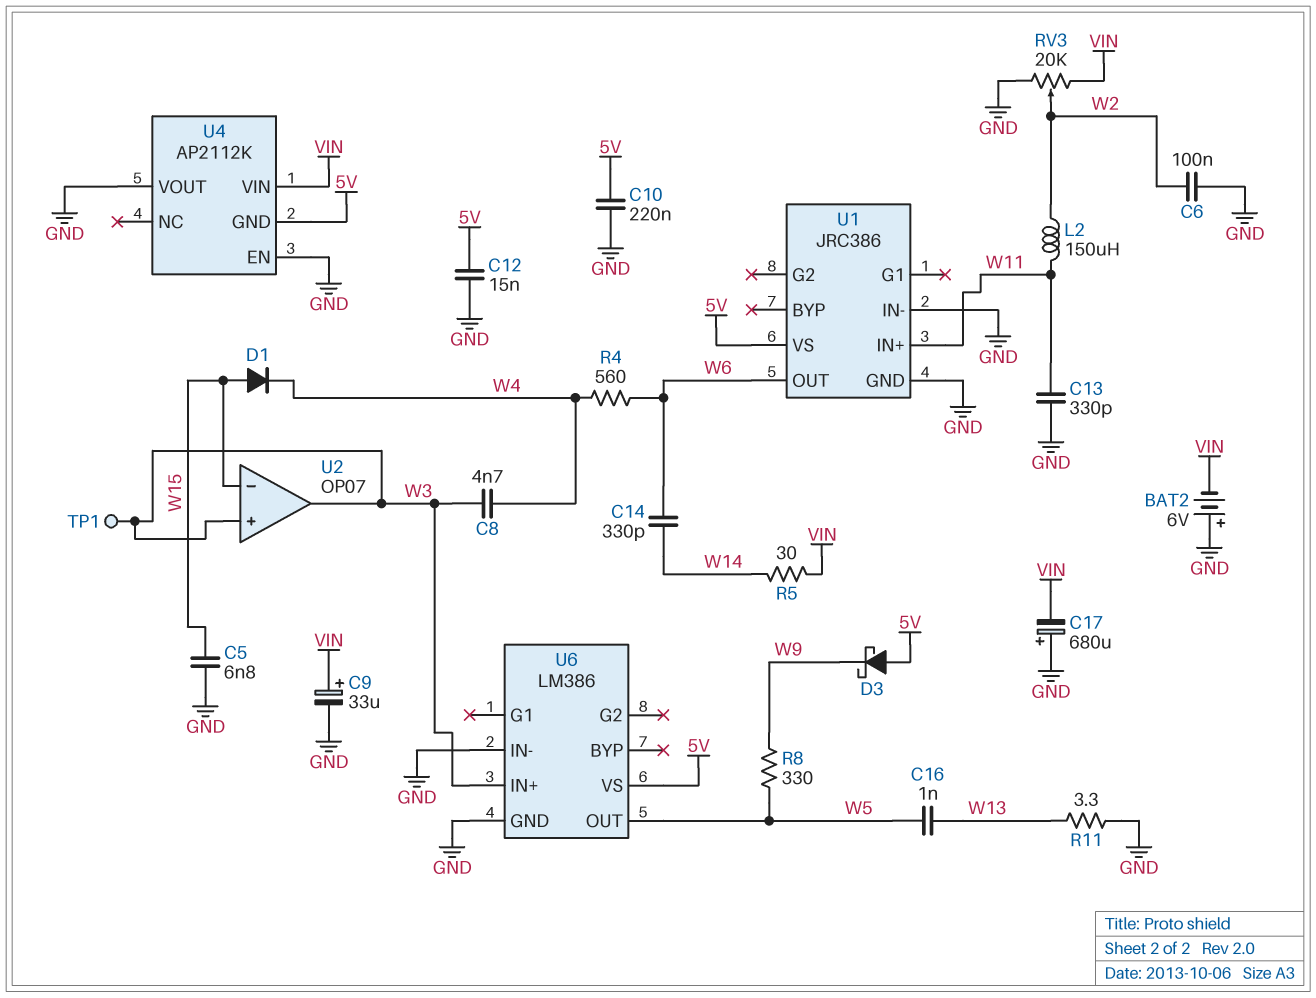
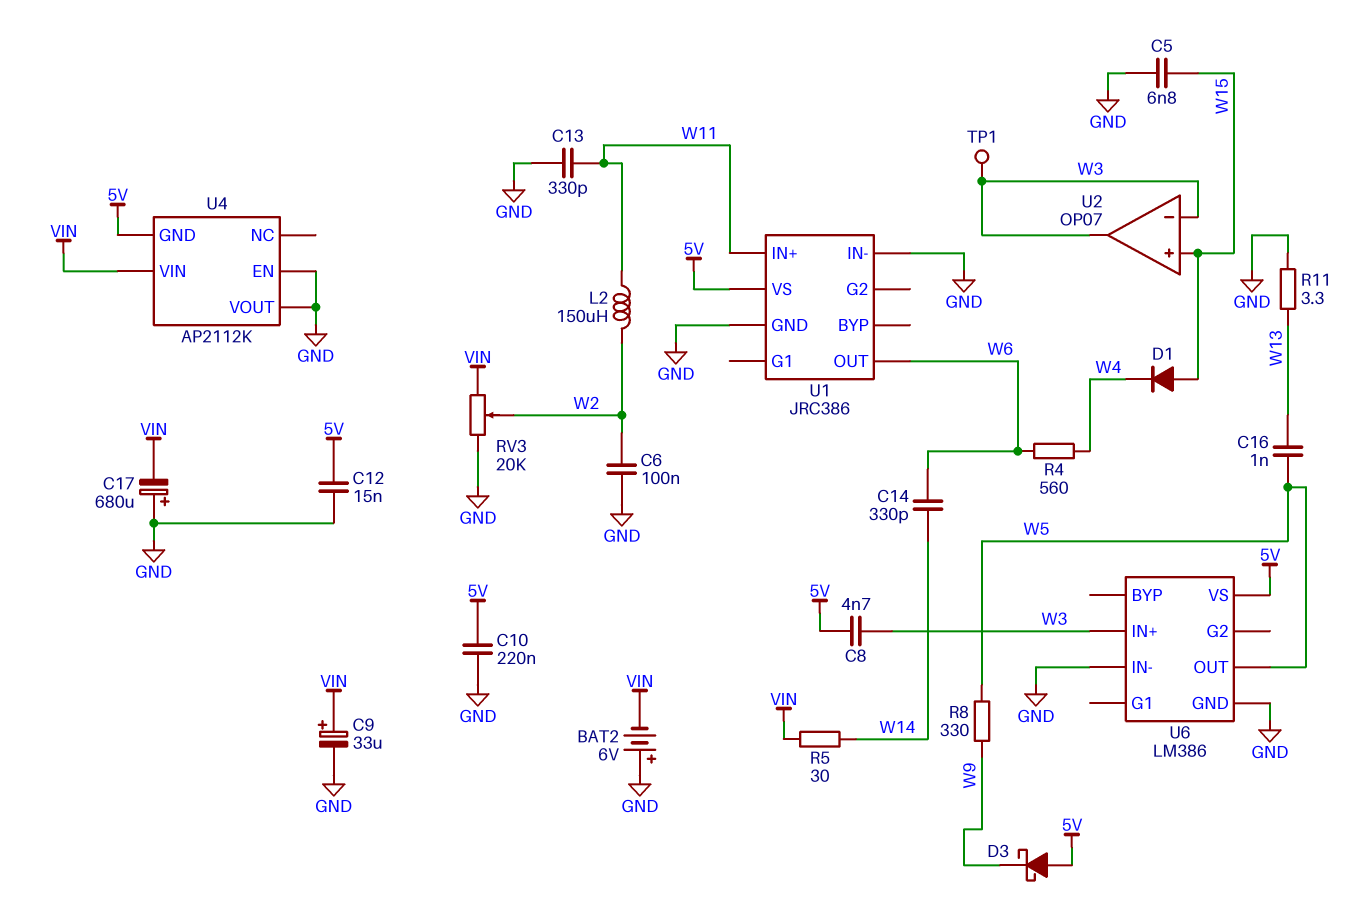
C8: 4.7nF (W3, W4) -> 4.7nF (5V, W3)
U2 pin in+: W3 -> W15
U2 pin in-: W15 -> W3

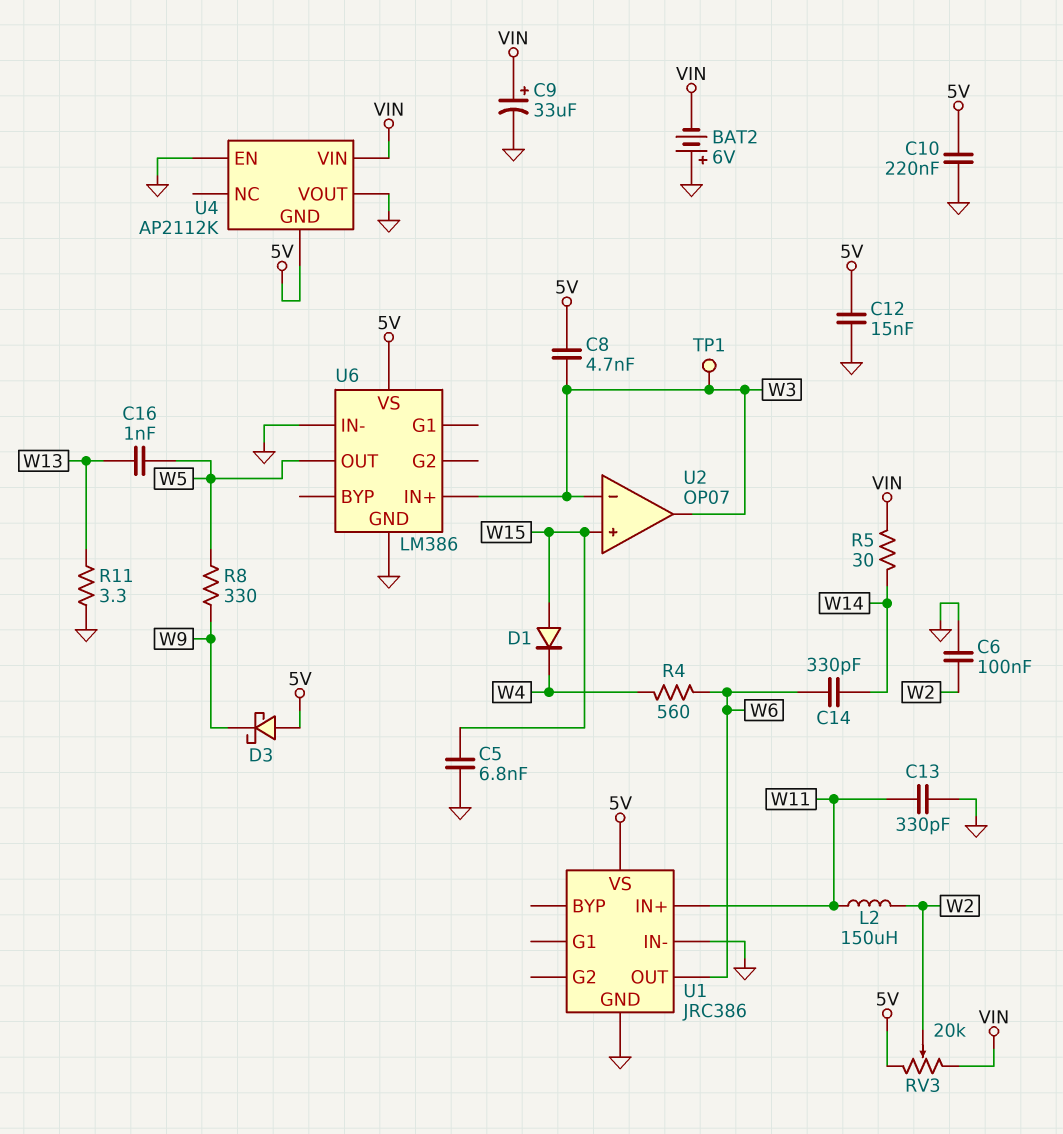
C17: 680uF (plus GND, minus VIN) -> none
RV3: 20k (GND, VIN, wiper W2) -> 20k (5V, VIN, wiper W2)

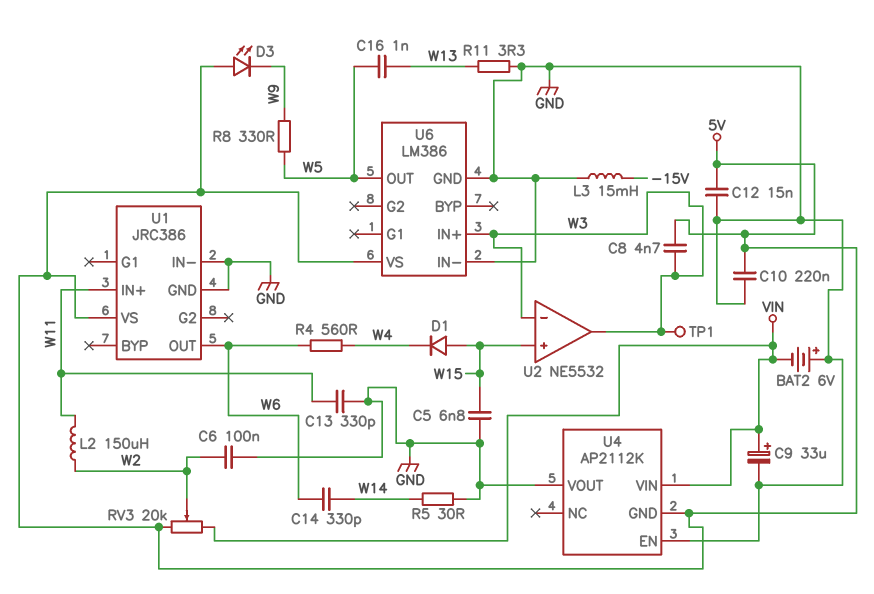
D3: schottky (A 5V, K W9) -> LED (A 5V, K W9)
L3: none -> 15mH (-15V, GND)
R5: 30 (VIN, W14) -> 30 (GND, W14)
U2: OP07 -> NE5532

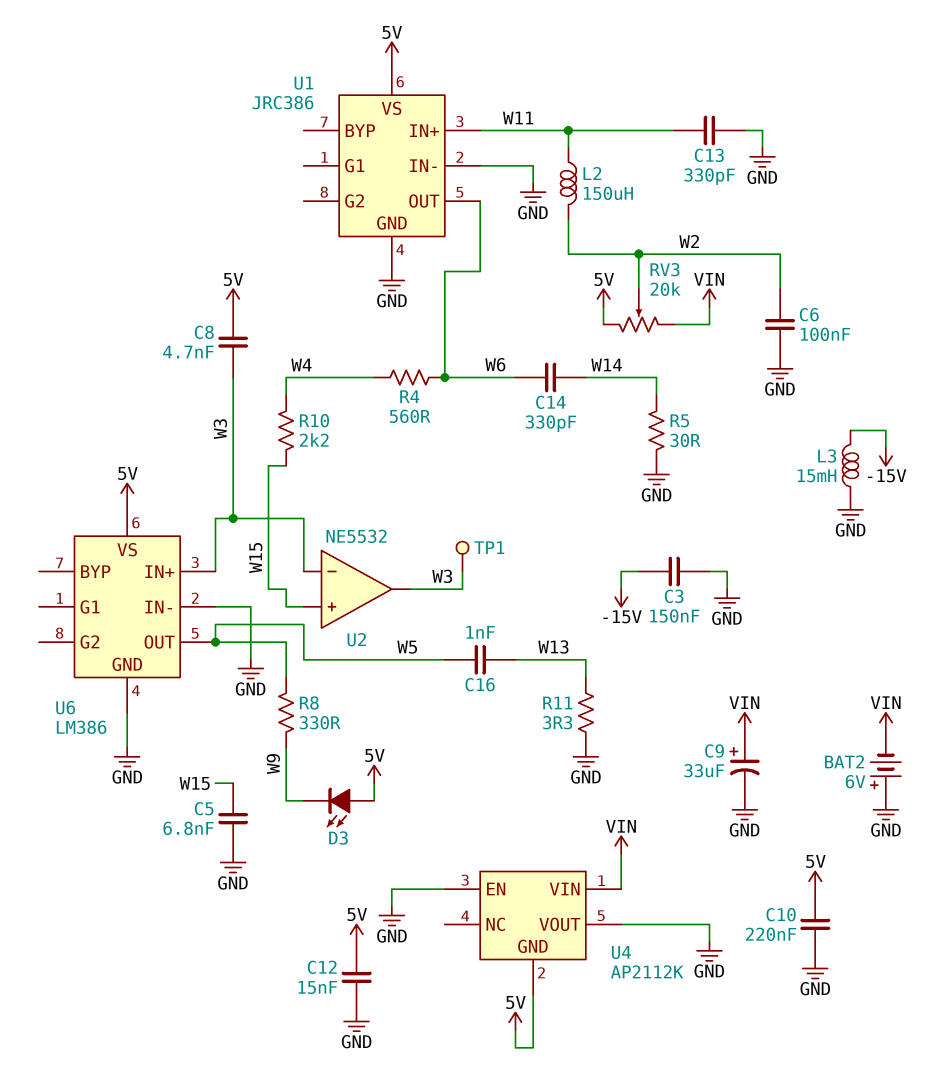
C3: none -> 150nF (-15V, GND)
D1: diode (A W15, K W4) -> none
R10: none -> 2.2k (W4, W15)

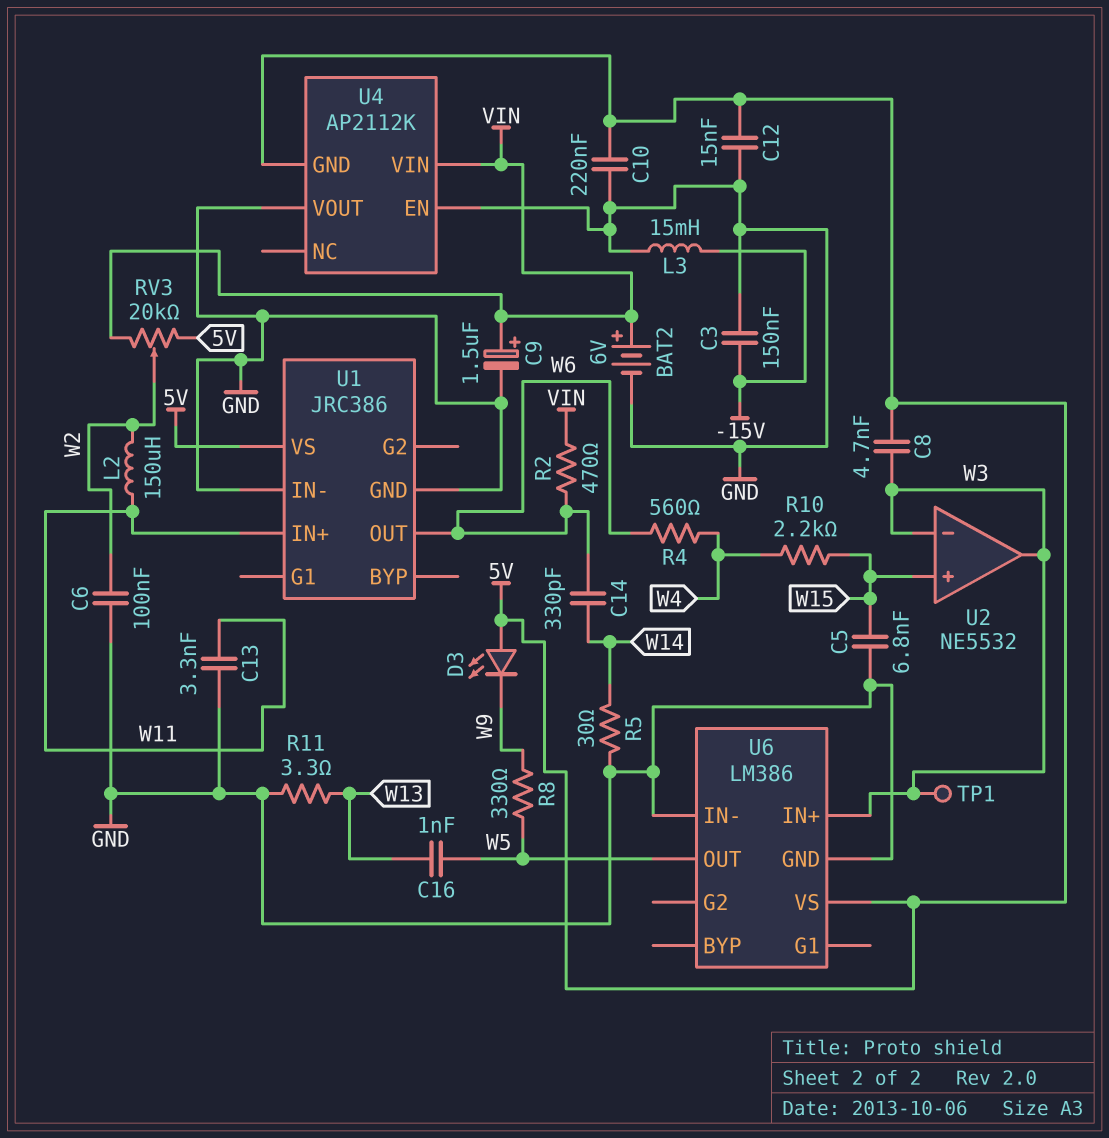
BAT2: 6V (plus GND, minus VIN) -> 6V (plus VIN, minus GND)
C9: 33uF (plus VIN, minus GND) -> 1.5uF (plus VIN, minus GND)
C13: 330pF (GND, W11) -> 3.3nF (GND, W11)
R2: none -> 470 (VIN, W6)

